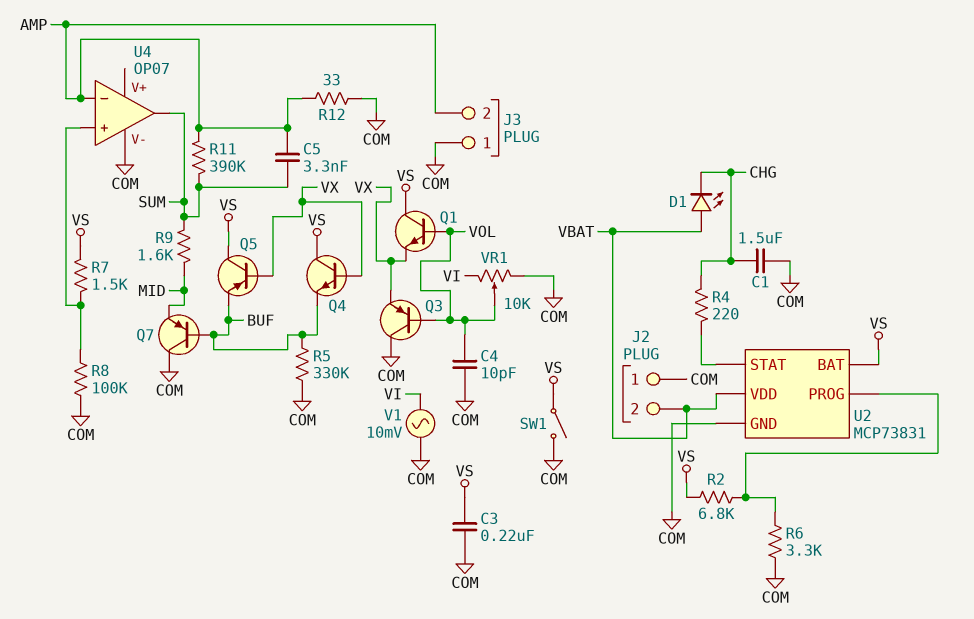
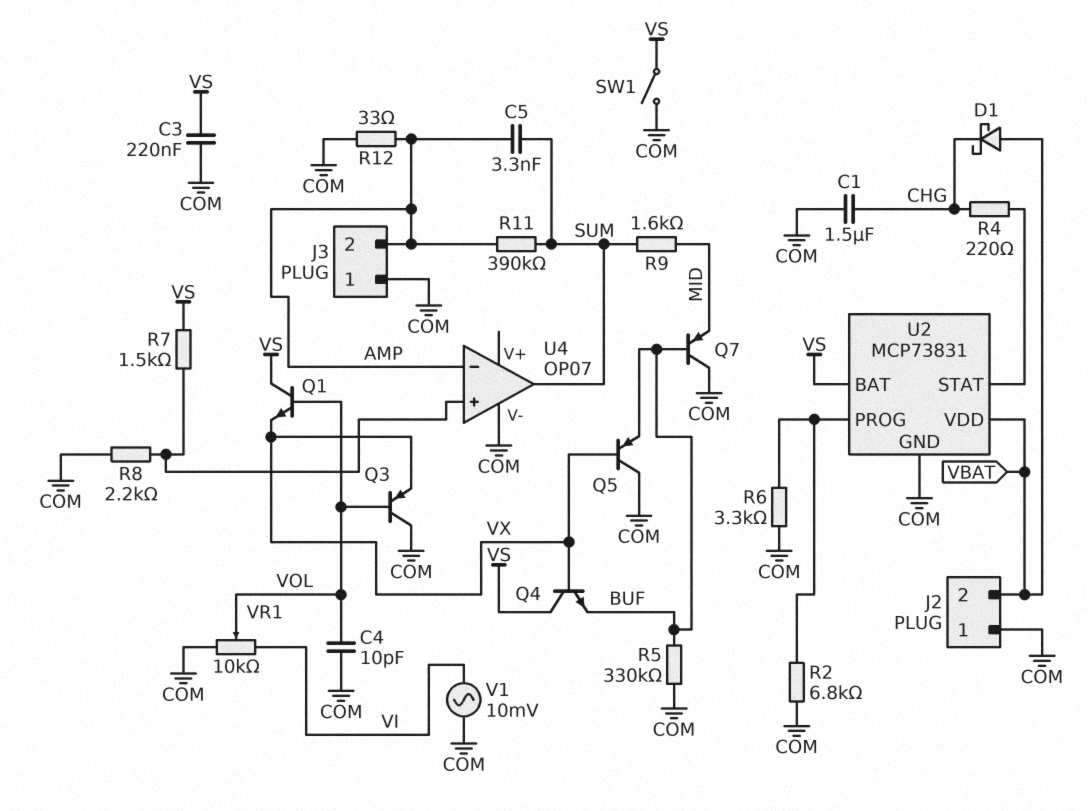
D1: LED (A VBAT, K CHG) -> schottky (A VBAT, K CHG)
Q5: PNP (B VX, C VS, E BUF) -> PNP (B VX, C COM, E BUF)
R2: 6.8k (U2/PROG, VS) -> 6.8k (COM, U2/PROG)
R8: 100k (COM, U4/in+) -> 2.2k (COM, U4/in+)

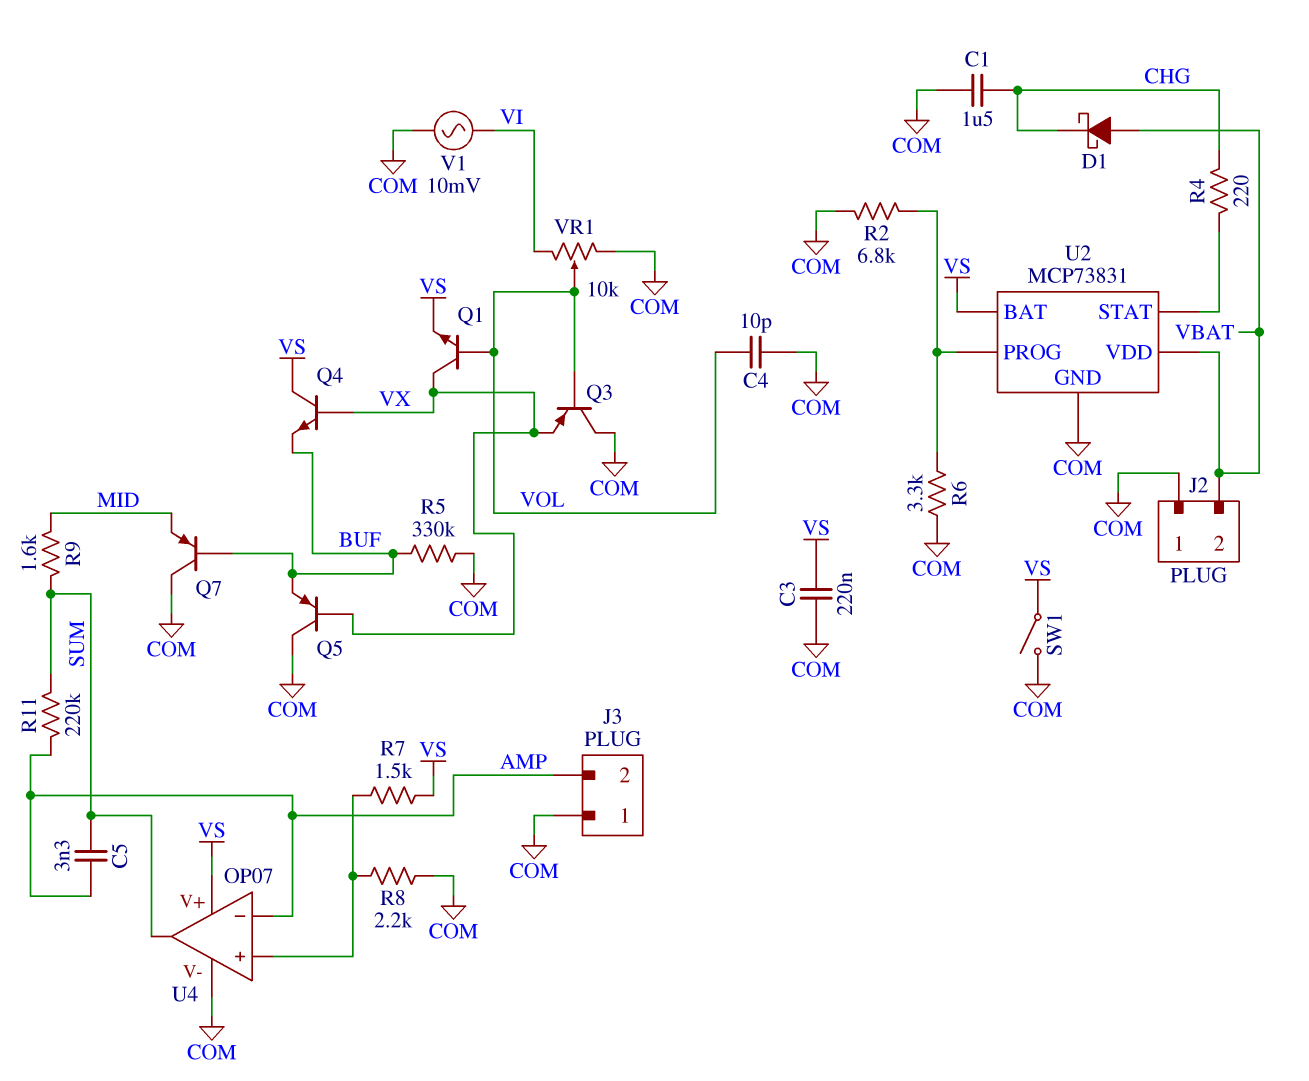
Q1: NPN (B VOL, C VS, E VX) -> NPN (B VOL, C VX, E VS)
R11: 390k (AMP, SUM) -> 220k (AMP, SUM)
R12: 33 (AMP, COM) -> none
U4 pin V+: none -> VS

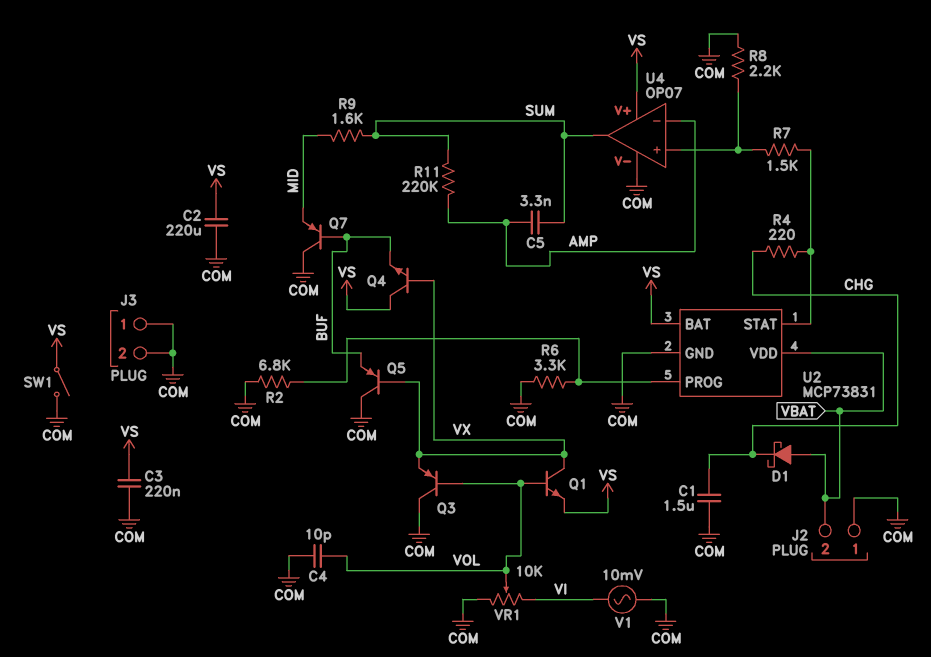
C2: none -> 220uF (COM, VS)
J3 pin 2: AMP -> COM
R5: 330k (BUF, COM) -> none
R7: 1.5k (U4/in+, VS) -> 1.5k (U2/STAT, U4/in+)

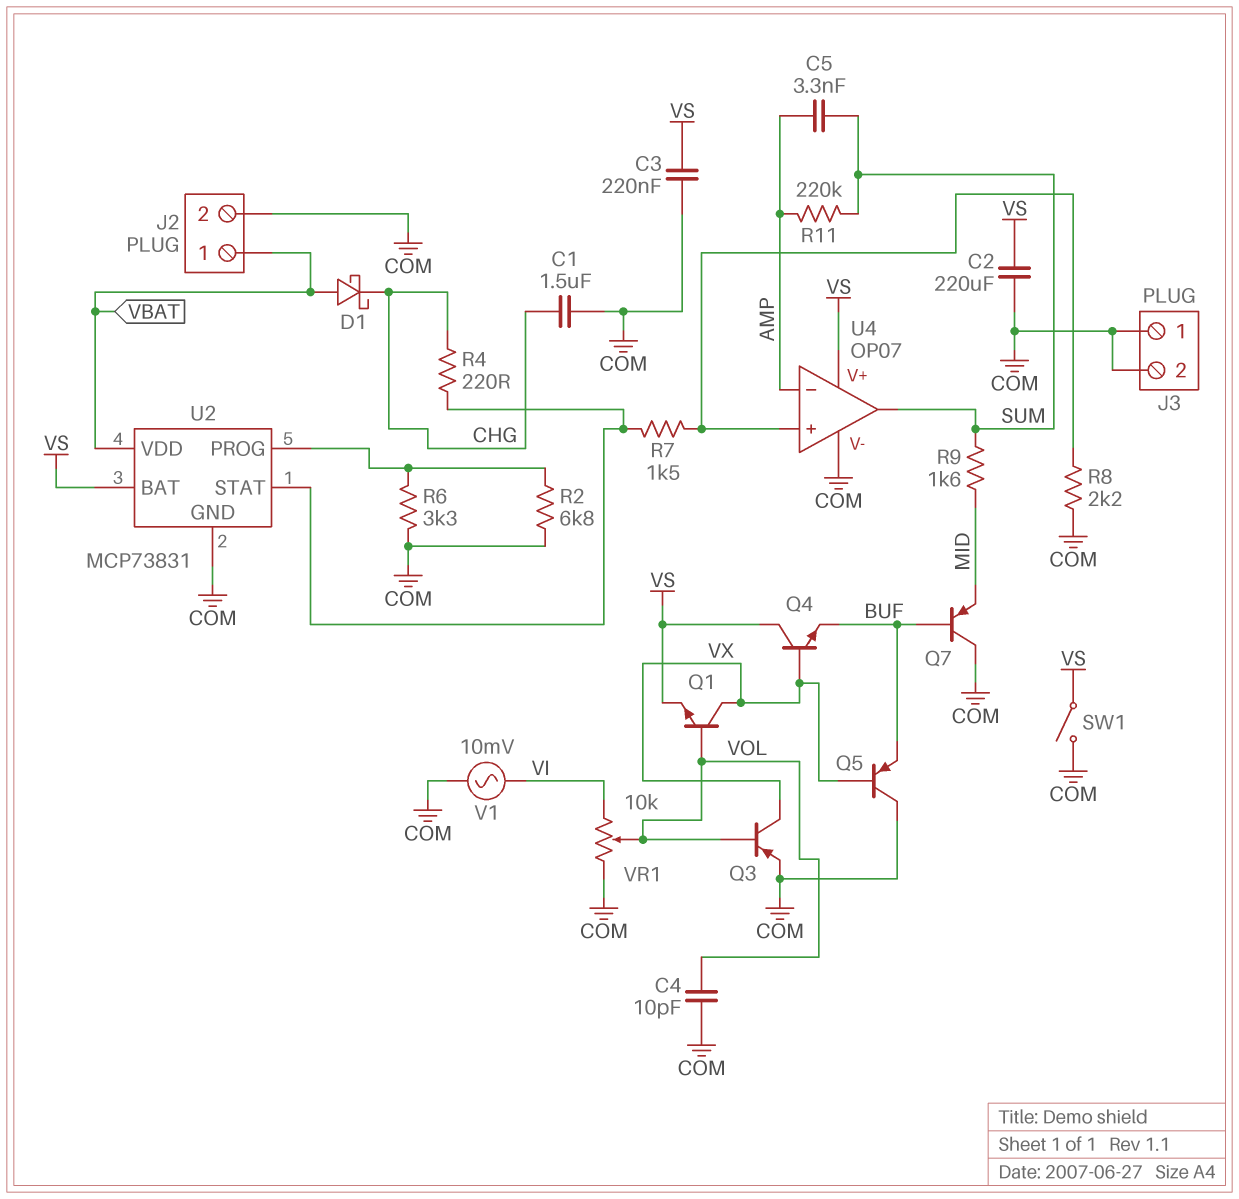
J2 pin 1: COM -> VBAT
J2 pin 2: VBAT -> COM
Q3: PNP (B VOL, C COM, E VX) -> PNP (B VOL, C VX, E COM)

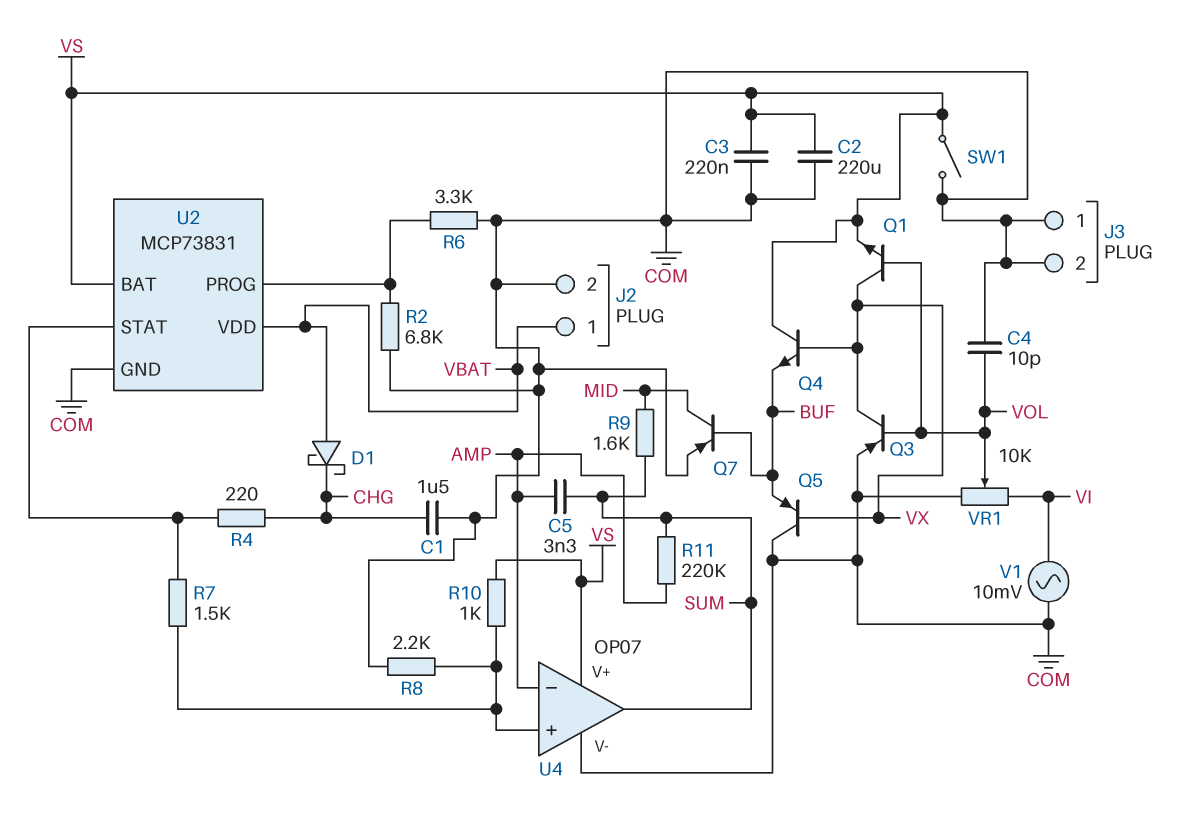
Q7: PNP (B BUF, C COM, E MID) -> PNP (B BUF, C MID, E COM)
R10: none -> 1k (U4/in+, VS)

